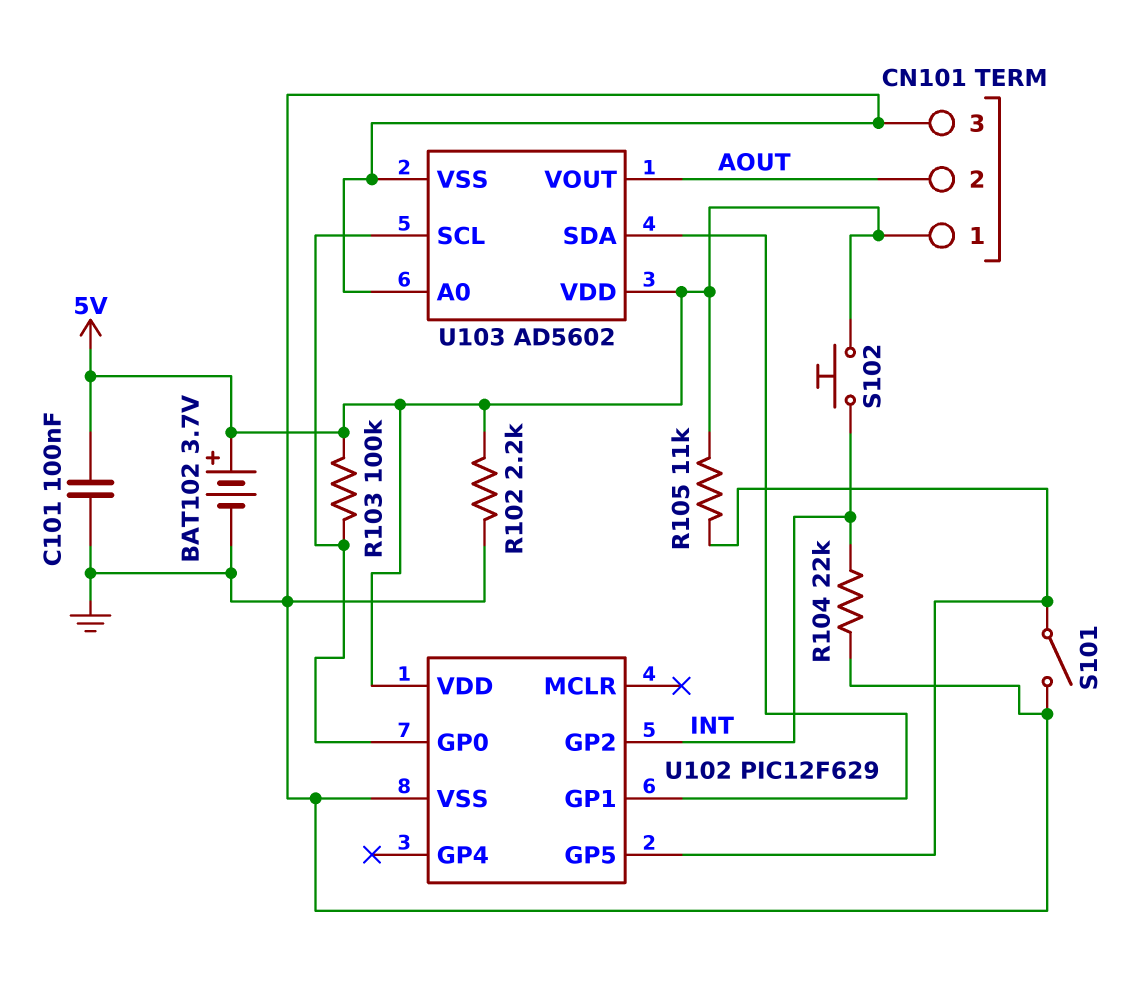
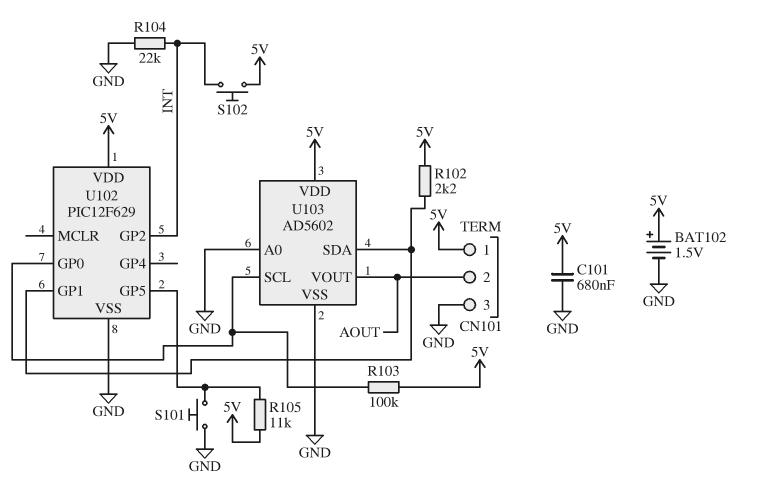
BAT102: 3.7V (plus 5V, minus GND) -> 1.5V (plus 5V, minus GND)
C101: 100nF (5V, GND) -> 680nF (5V, GND)
R102: 2.2k (5V, GND) -> 2.2k (5V, U102/GP1)
S101: switch (GND, U102/GP5) -> button (GND, U102/GP5)

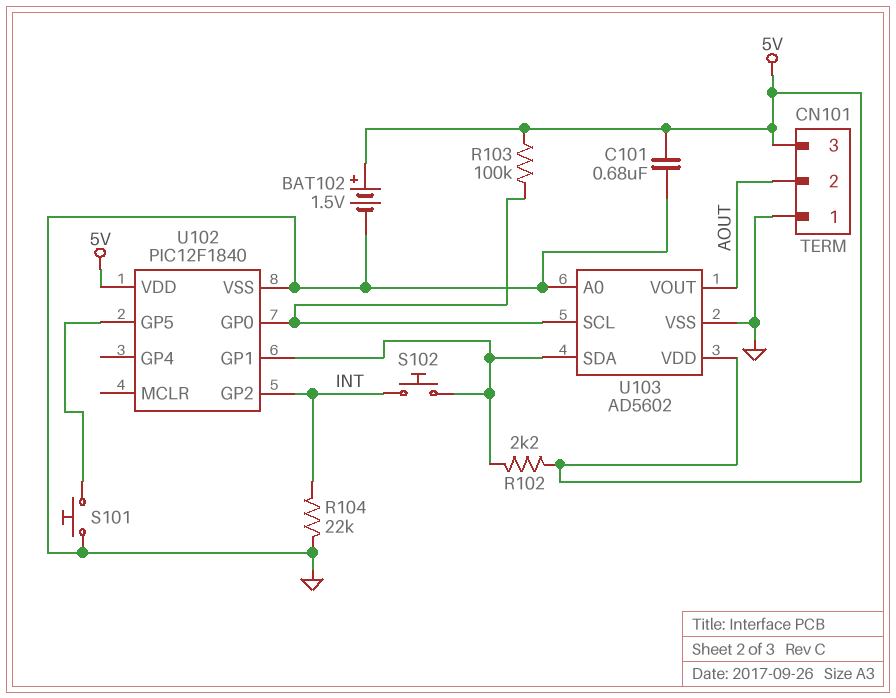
CN101 pin 1: 5V -> GND
CN101 pin 3: GND -> 5V
R105: 11k (5V, U102/GP5) -> none
S102: button (5V, INT) -> button (INT, U102/GP1)
U102: PIC12F629 -> PIC12F1840

